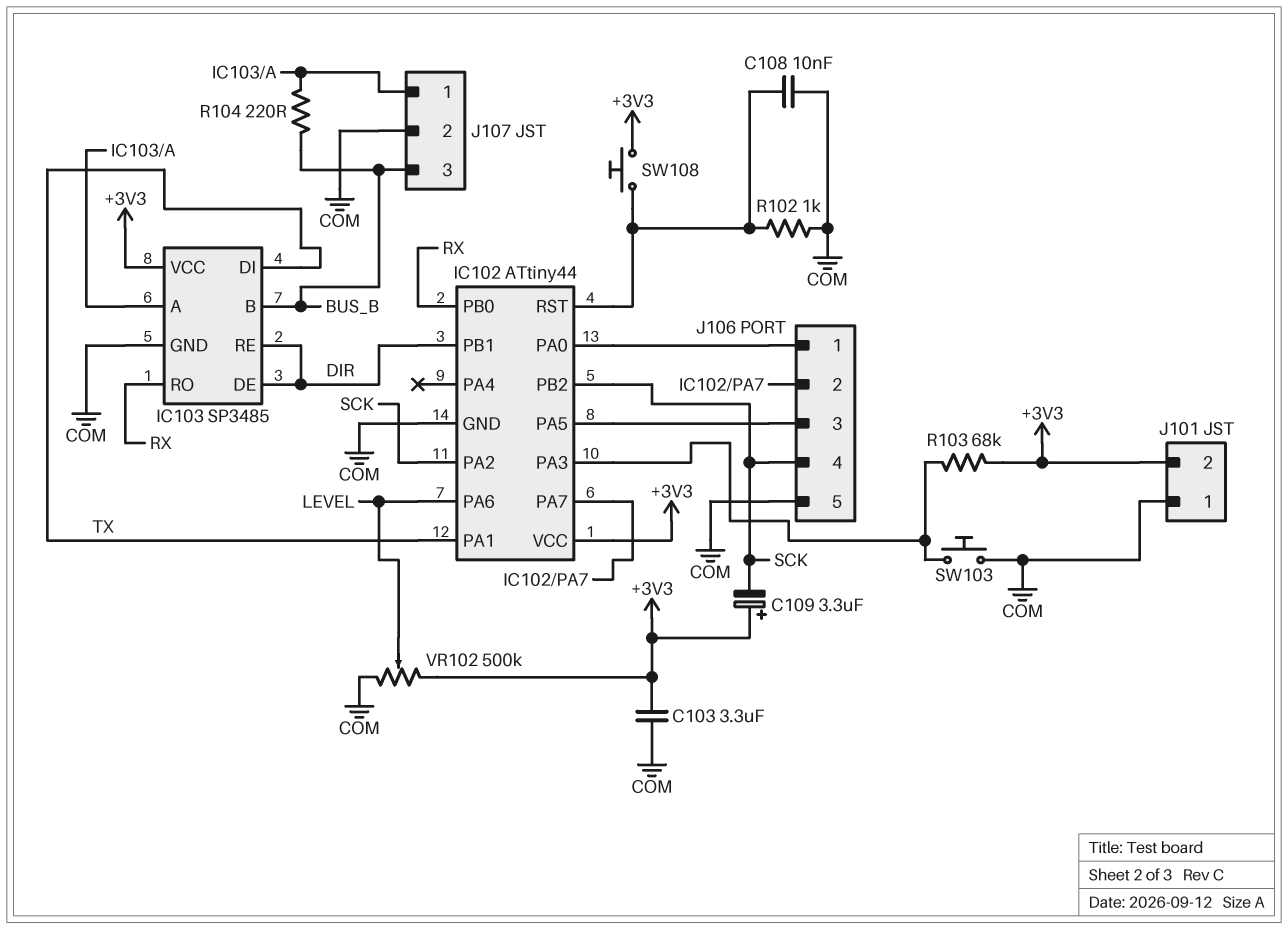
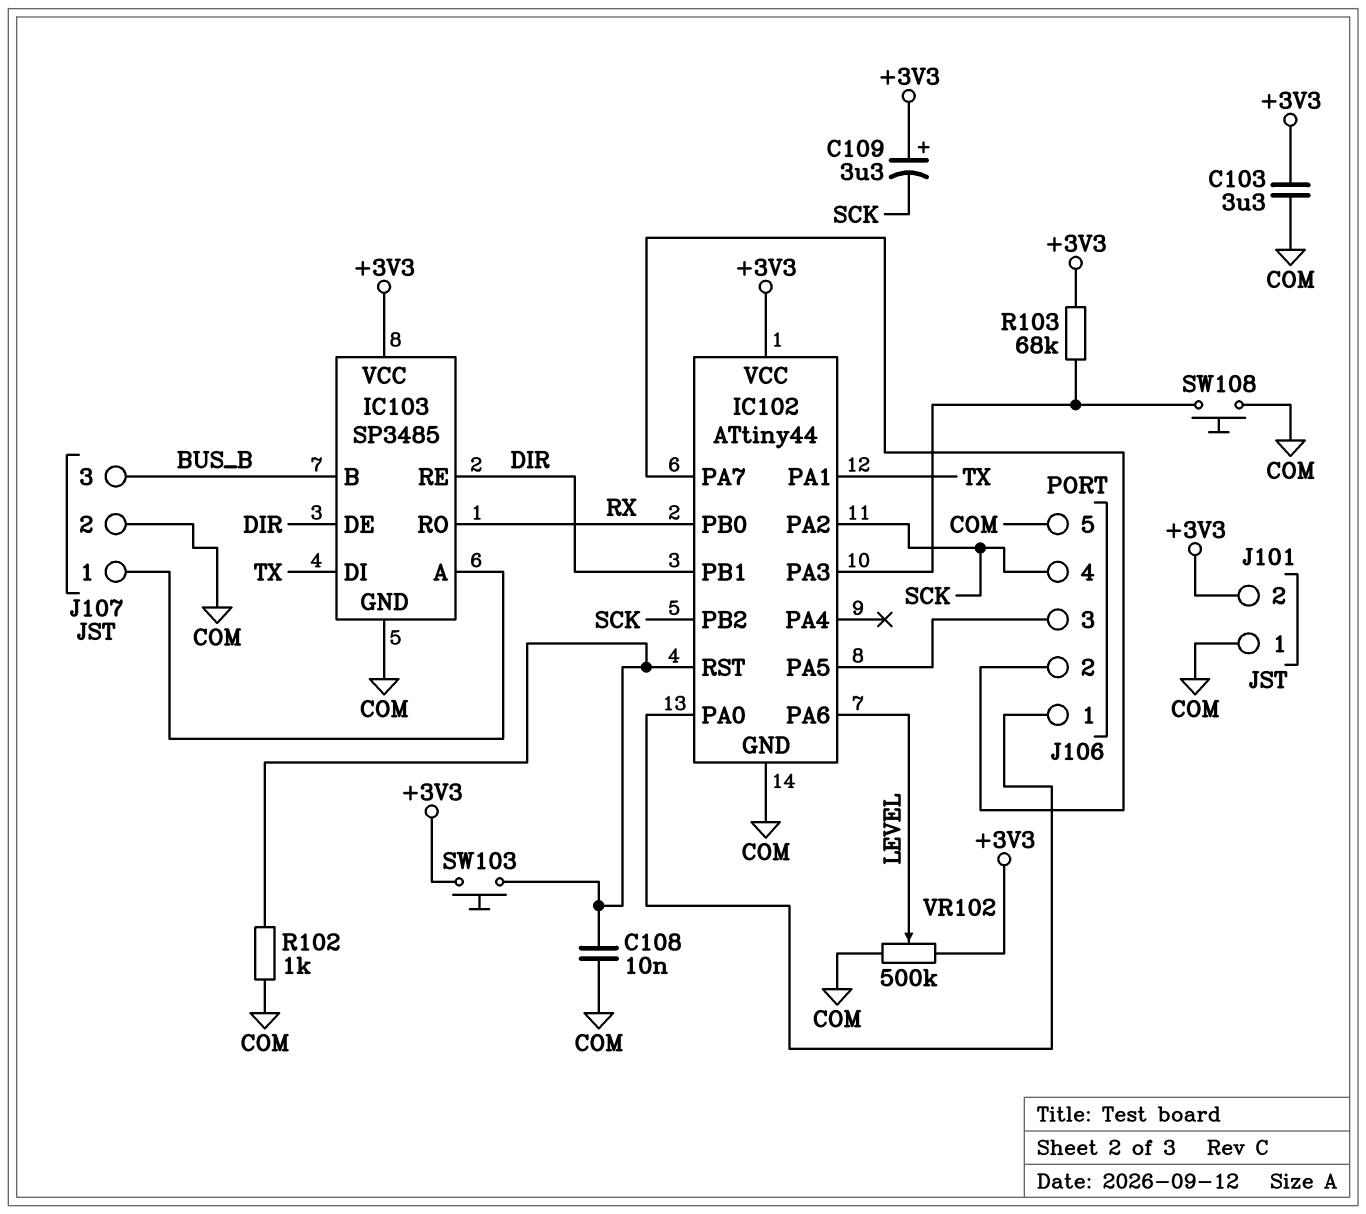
R104: 220 (BUS_B, IC103/A) -> none
SW103: button (COM, IC102/PA3) -> button (+3V3, IC102/RST)
SW108: button (+3V3, IC102/RST) -> button (COM, IC102/PA3)

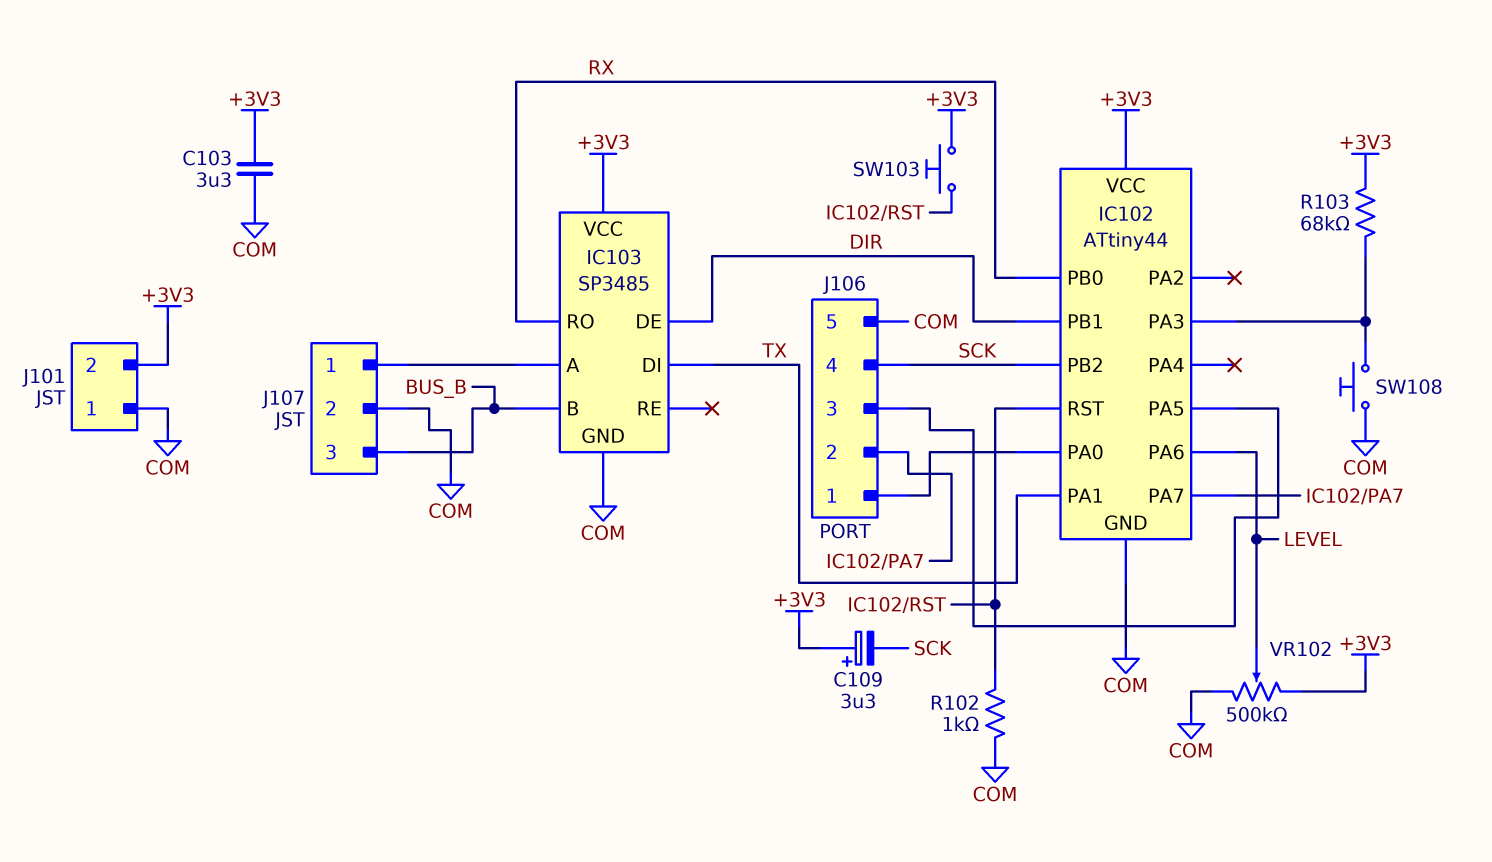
C108: 10nF (COM, IC102/RST) -> none
IC102 pin PA2: SCK -> none
IC103 pin RE: DIR -> none

